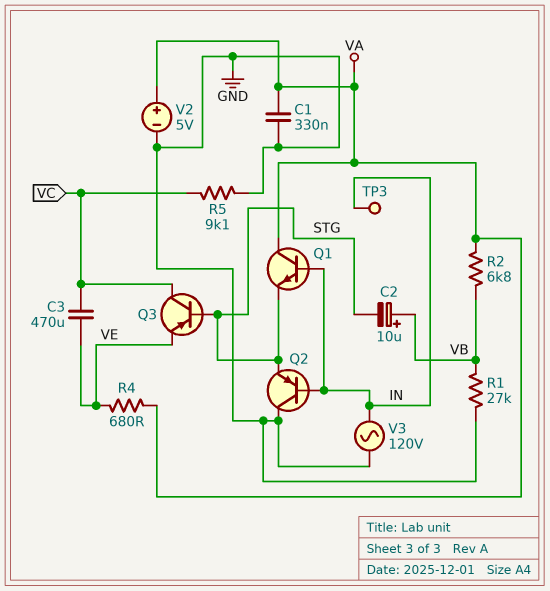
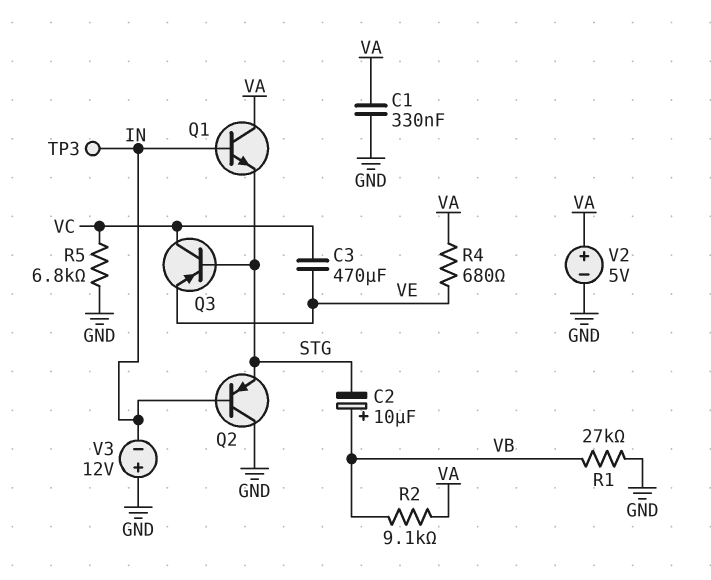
R2: 6.8k (VA, VB) -> 9.1k (VA, VB)
R5: 9.1k (GND, VC) -> 6.8k (GND, VC)
V3: AC 120V (GND, IN) -> 12V (plus GND, minus IN)

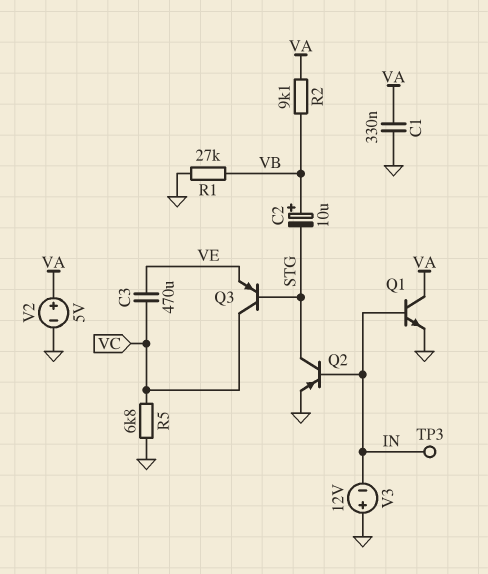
Q1: NPN (B IN, C VA, E STG) -> NPN (B IN, C VA, E GND)
Q2: PNP (B IN, C GND, E STG) -> PNP (B IN, C STG, E GND)
R4: 680 (VA, VE) -> none

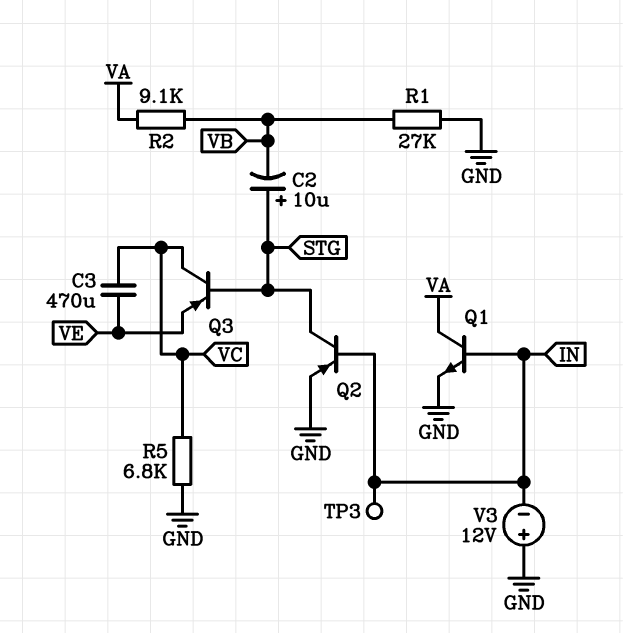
C1: 330nF (GND, VA) -> none
C2: 10uF (plus VB, minus STG) -> 10uF (plus STG, minus VB)
V2: 5V (plus VA, minus GND) -> none

